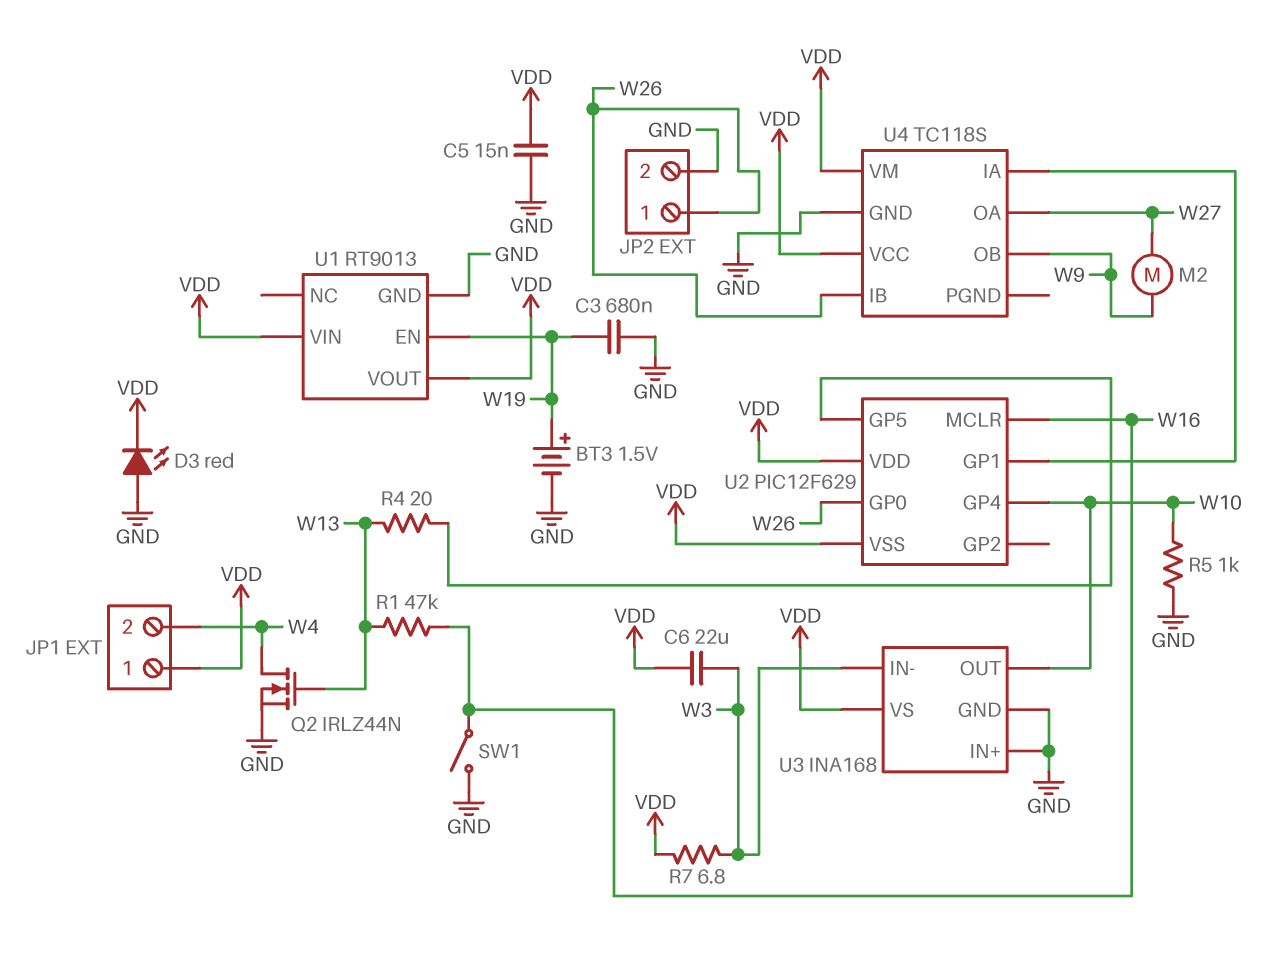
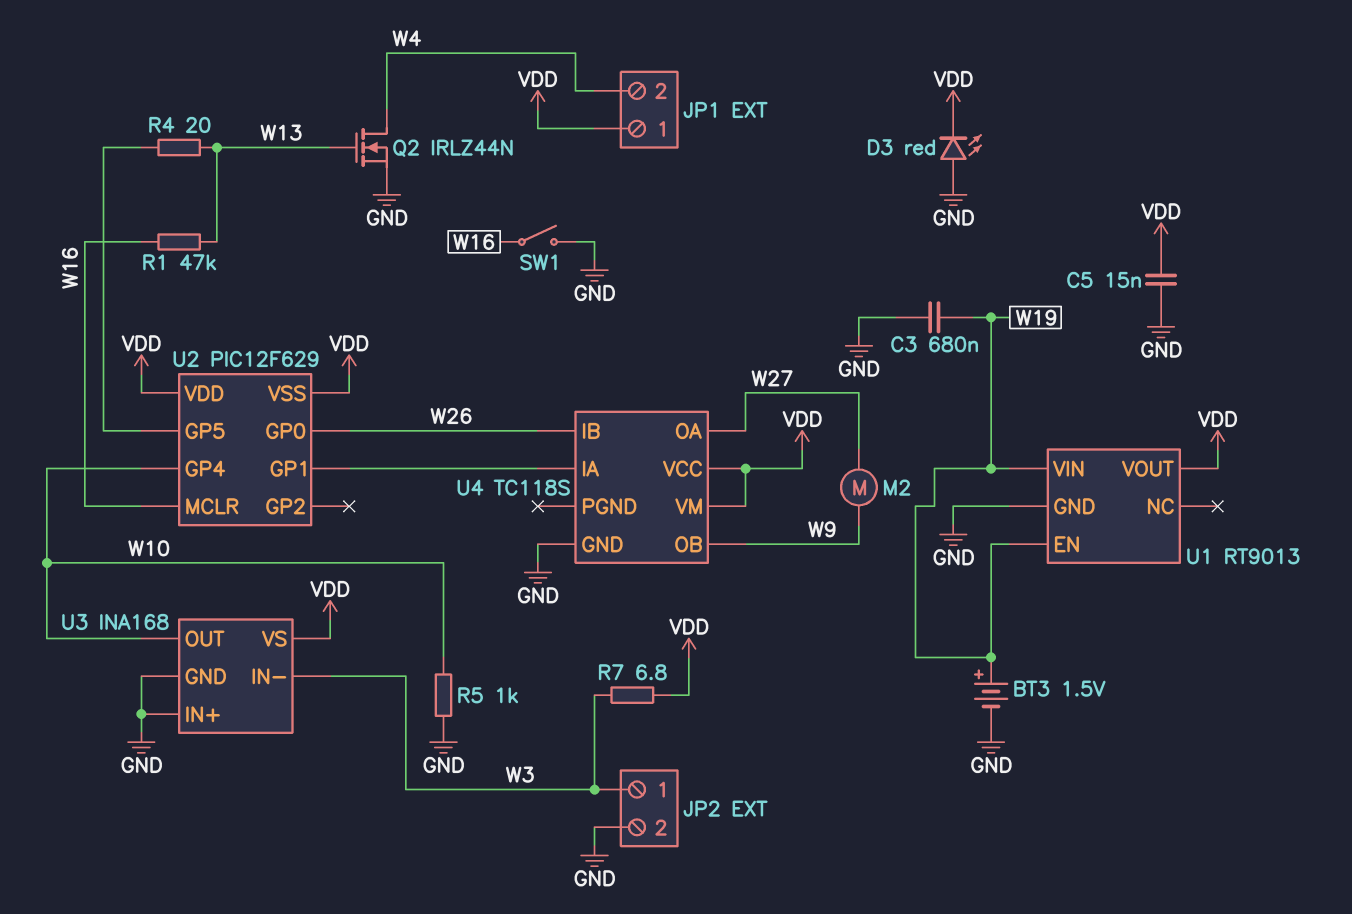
C6: 22uF (VDD, W3) -> none
JP2 pin 1: W26 -> W3
U1 pin VIN: VDD -> W19

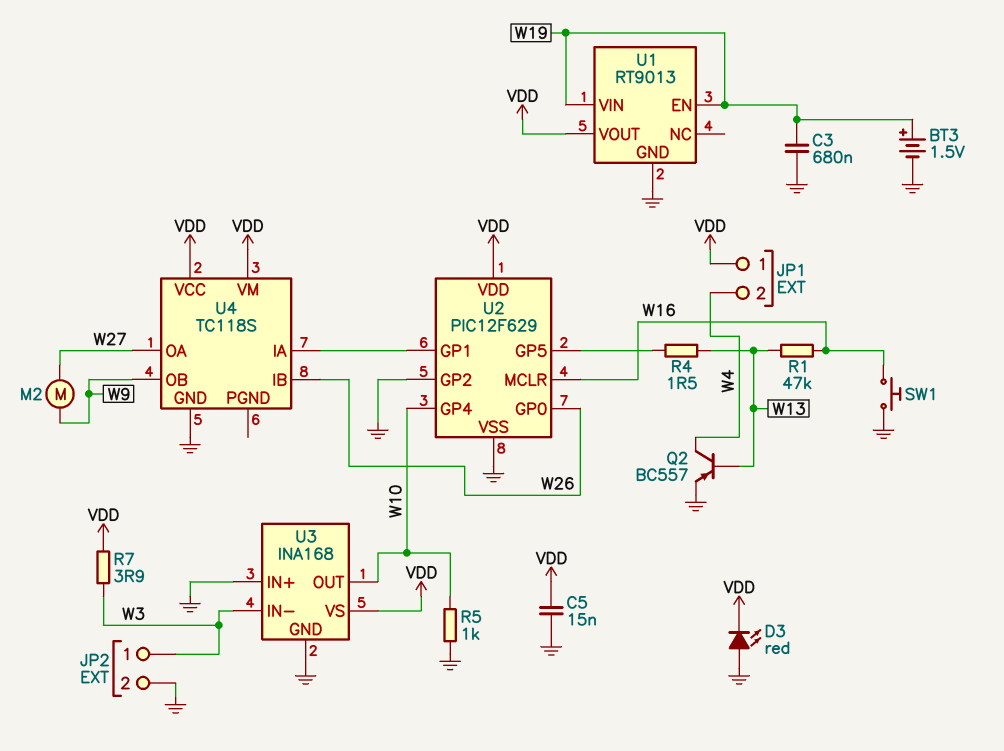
Q2: NMOS IRLZ44N (G W13, D W4, S GND) -> PNP BC557 (B W13, C W4, E GND)
R4: 20 (U2/GP5, W13) -> 1.5 (U2/GP5, W13)
R7: 6.8 (VDD, W3) -> 3.9 (VDD, W3)
SW1: switch (GND, W16) -> button (GND, W16)
U2 pin GP2: none -> GND
U2 pin VSS: VDD -> GND

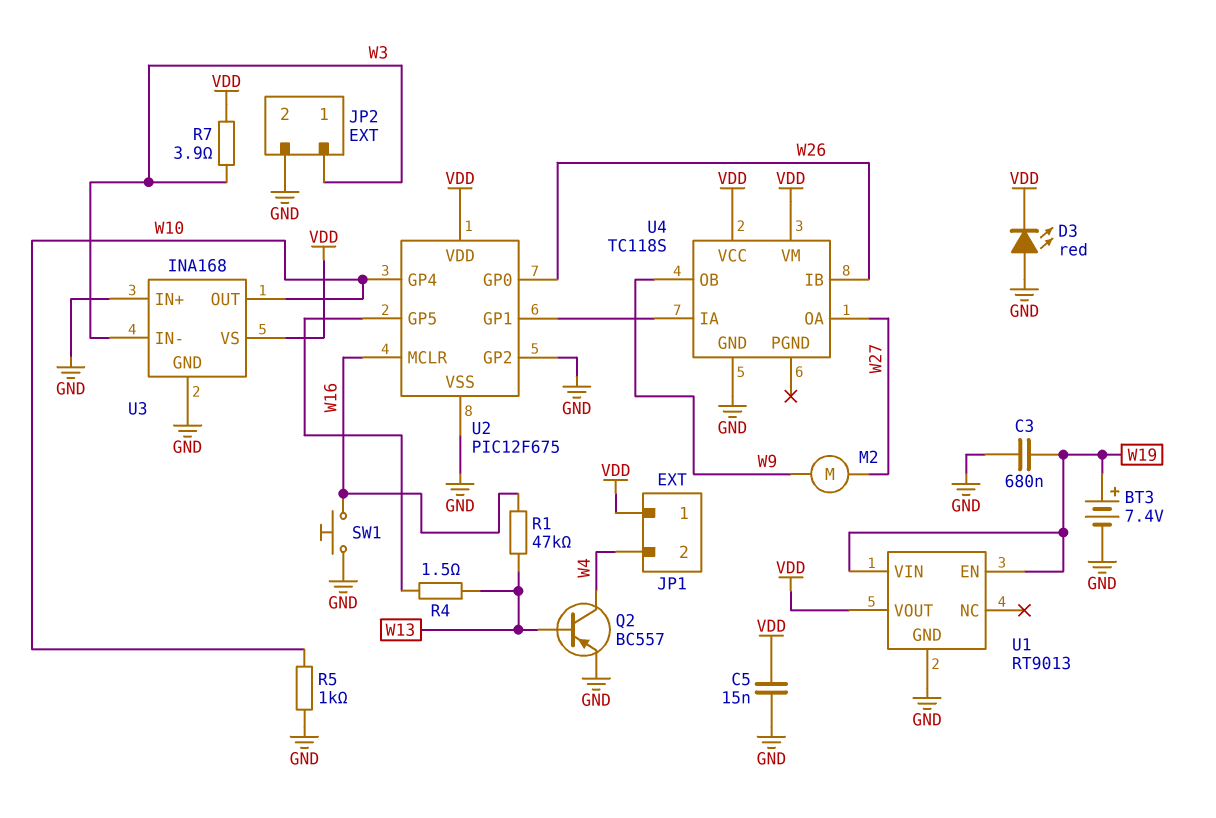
BT3: 1.5V (plus W19, minus GND) -> 7.4V (plus W19, minus GND)
U2: PIC12F629 -> PIC12F675

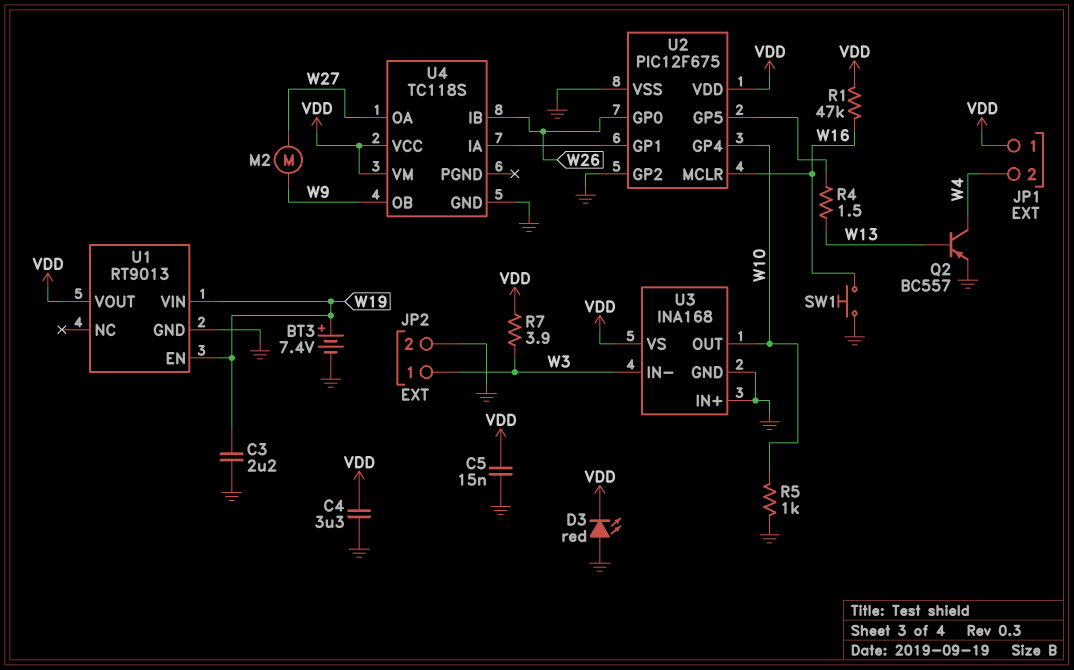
C3: 680nF (GND, W19) -> 2.2uF (GND, W19)
C4: none -> 3.3uF (GND, VDD)
R1: 47k (W13, W16) -> 47k (VDD, W16)

